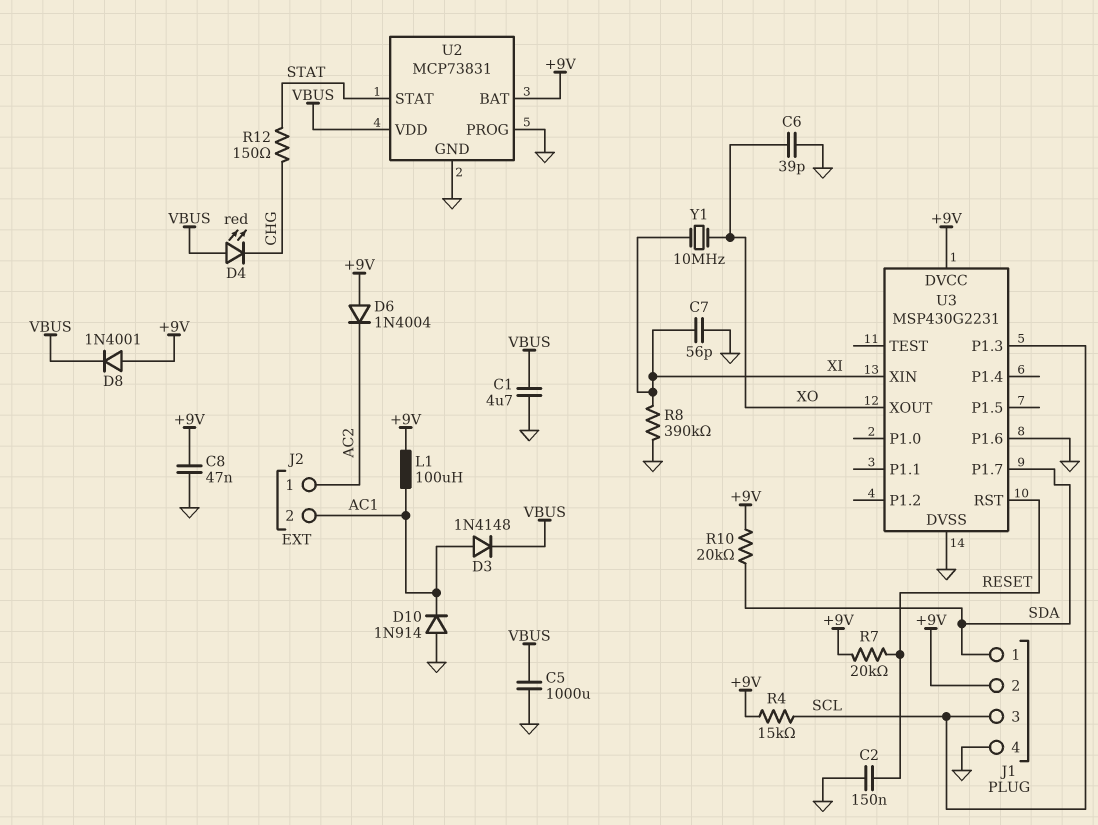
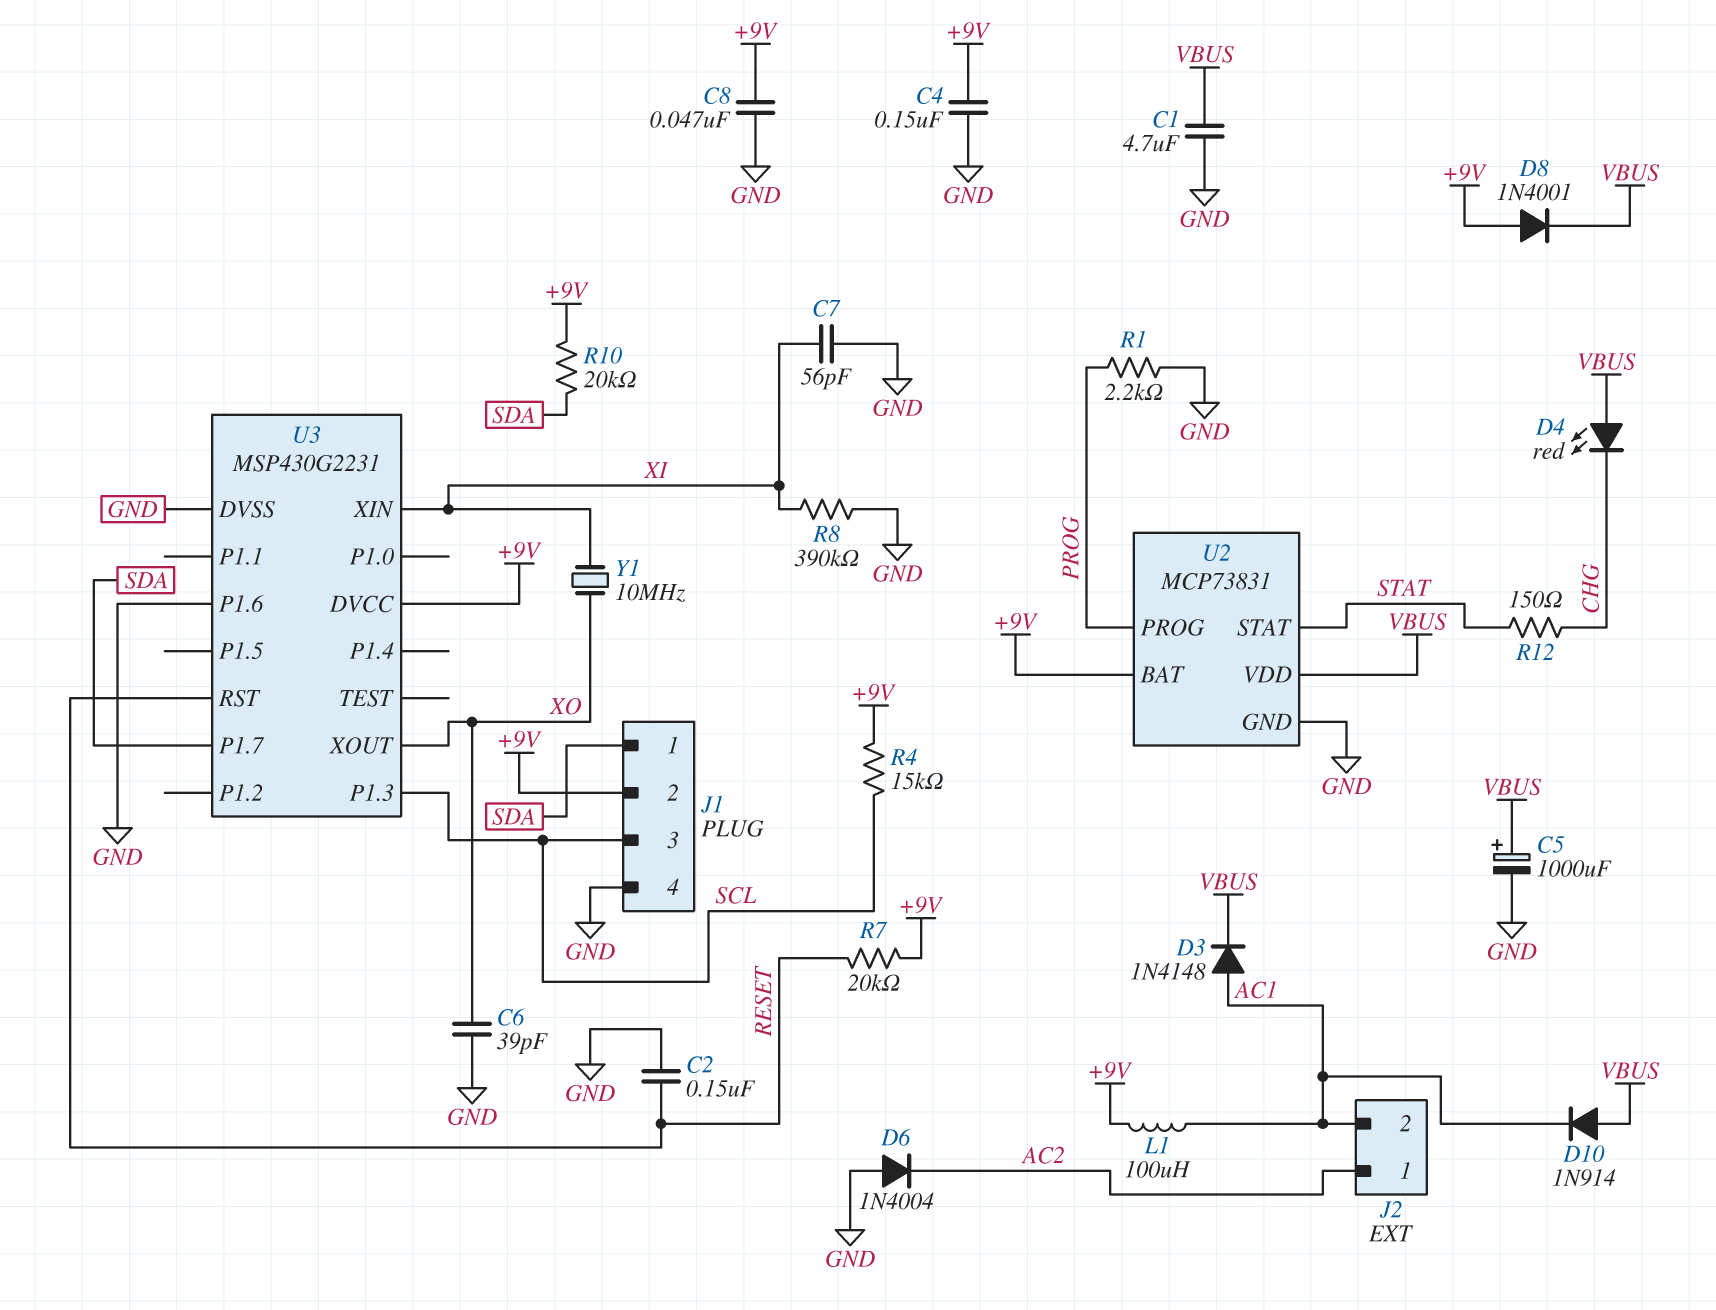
C4: none -> 150nF (+9V, GND)
C5: 1000uF (GND, VBUS) -> 1000uF (plus VBUS, minus GND)
D6: diode 1N4004 (A +9V, K AC2) -> diode 1N4004 (A GND, K AC2)
D10: diode 1N914 (A GND, K AC1) -> diode 1N914 (A VBUS, K AC1)
R1: none -> 2.2k (GND, PROG)
U2 pin PROG: GND -> PROG

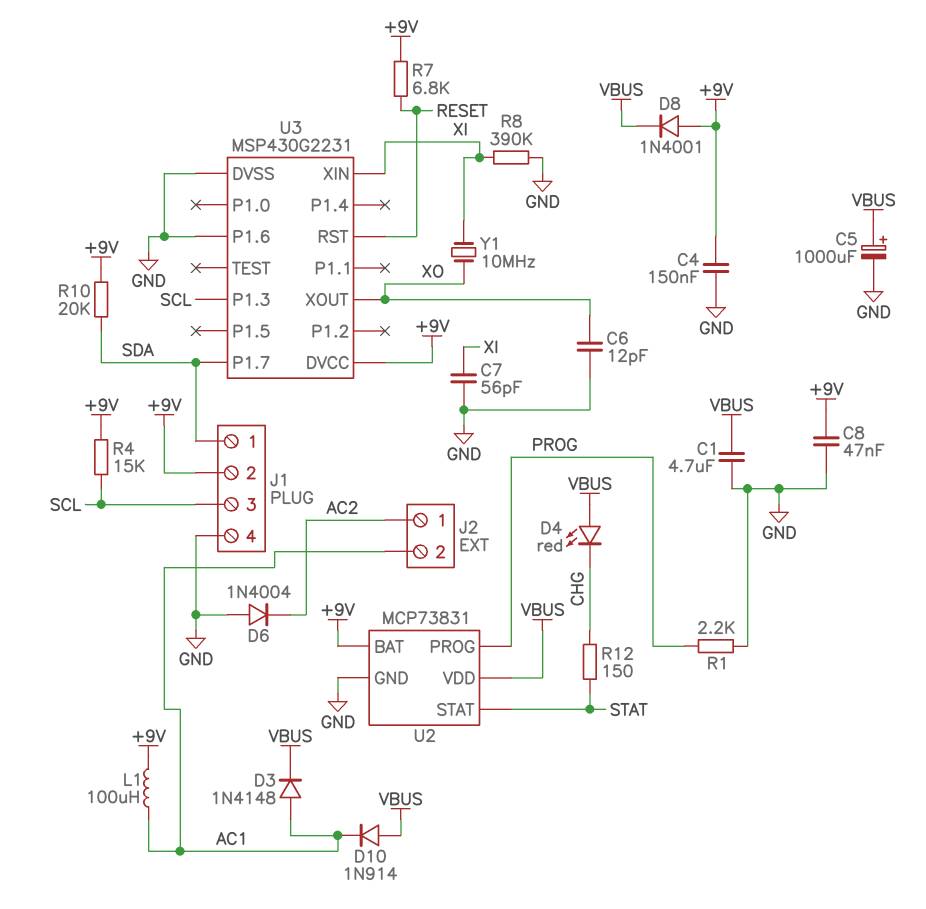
C2: 150nF (GND, RESET) -> none
C6: 39pF (GND, XO) -> 12pF (GND, XO)
R7: 20k (+9V, RESET) -> 6.8k (+9V, RESET)

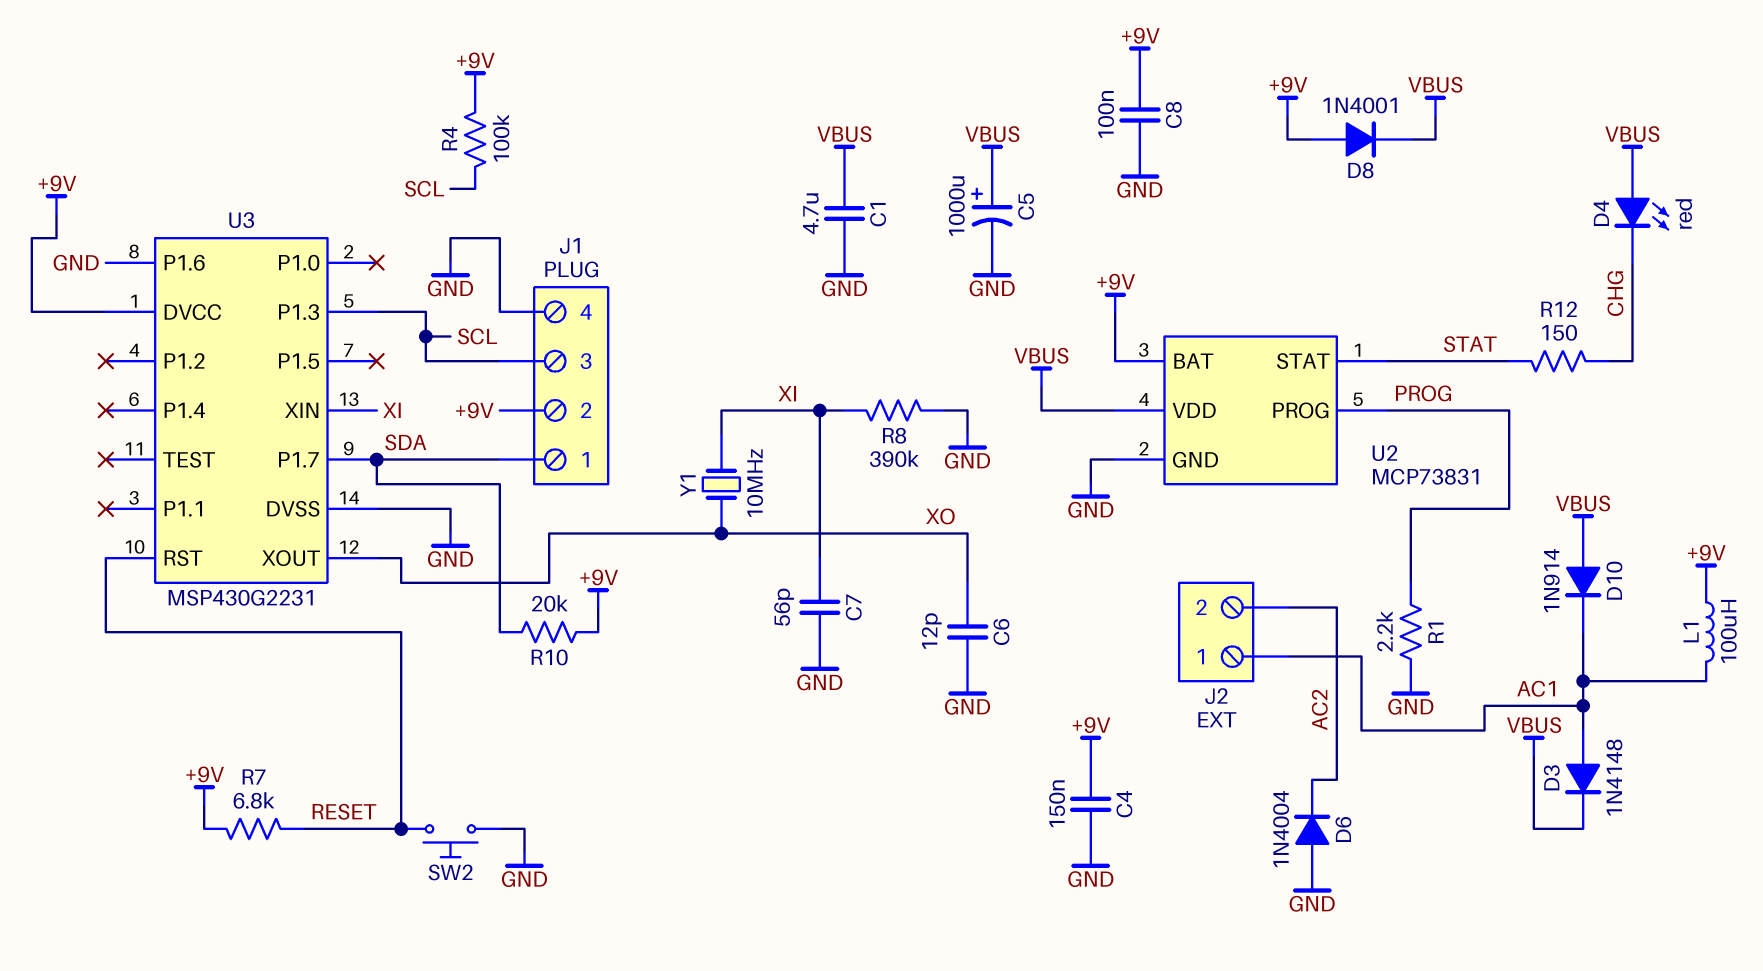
C8: 47nF (+9V, GND) -> 100nF (+9V, GND)
J2 pin 1: AC2 -> AC1
J2 pin 2: AC1 -> AC2
R4: 15k (+9V, SCL) -> 100k (+9V, SCL)
SW2: none -> button (GND, RESET)

